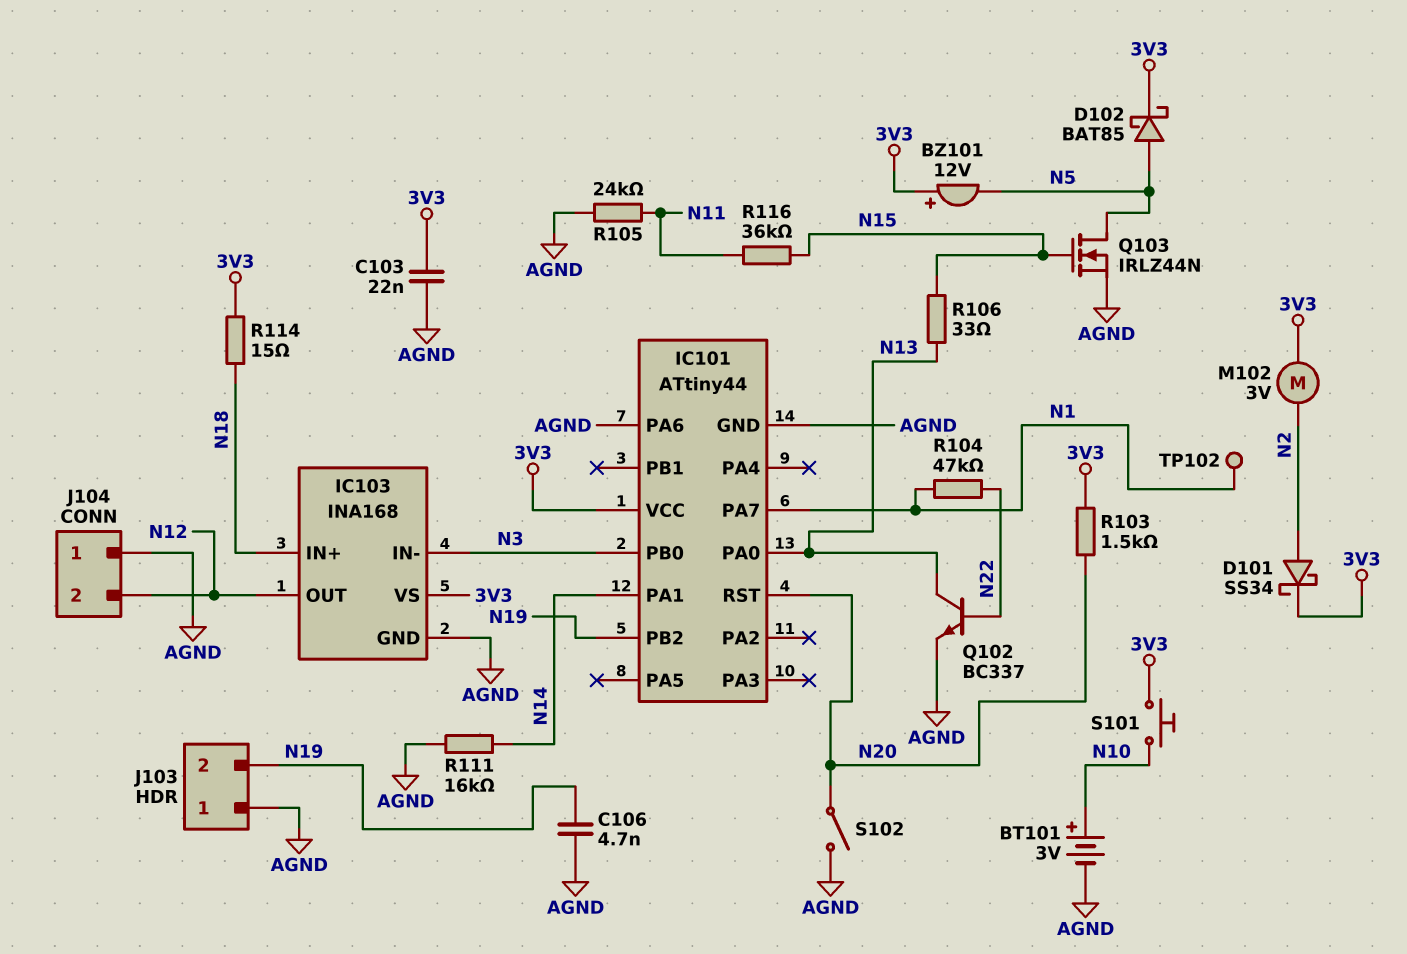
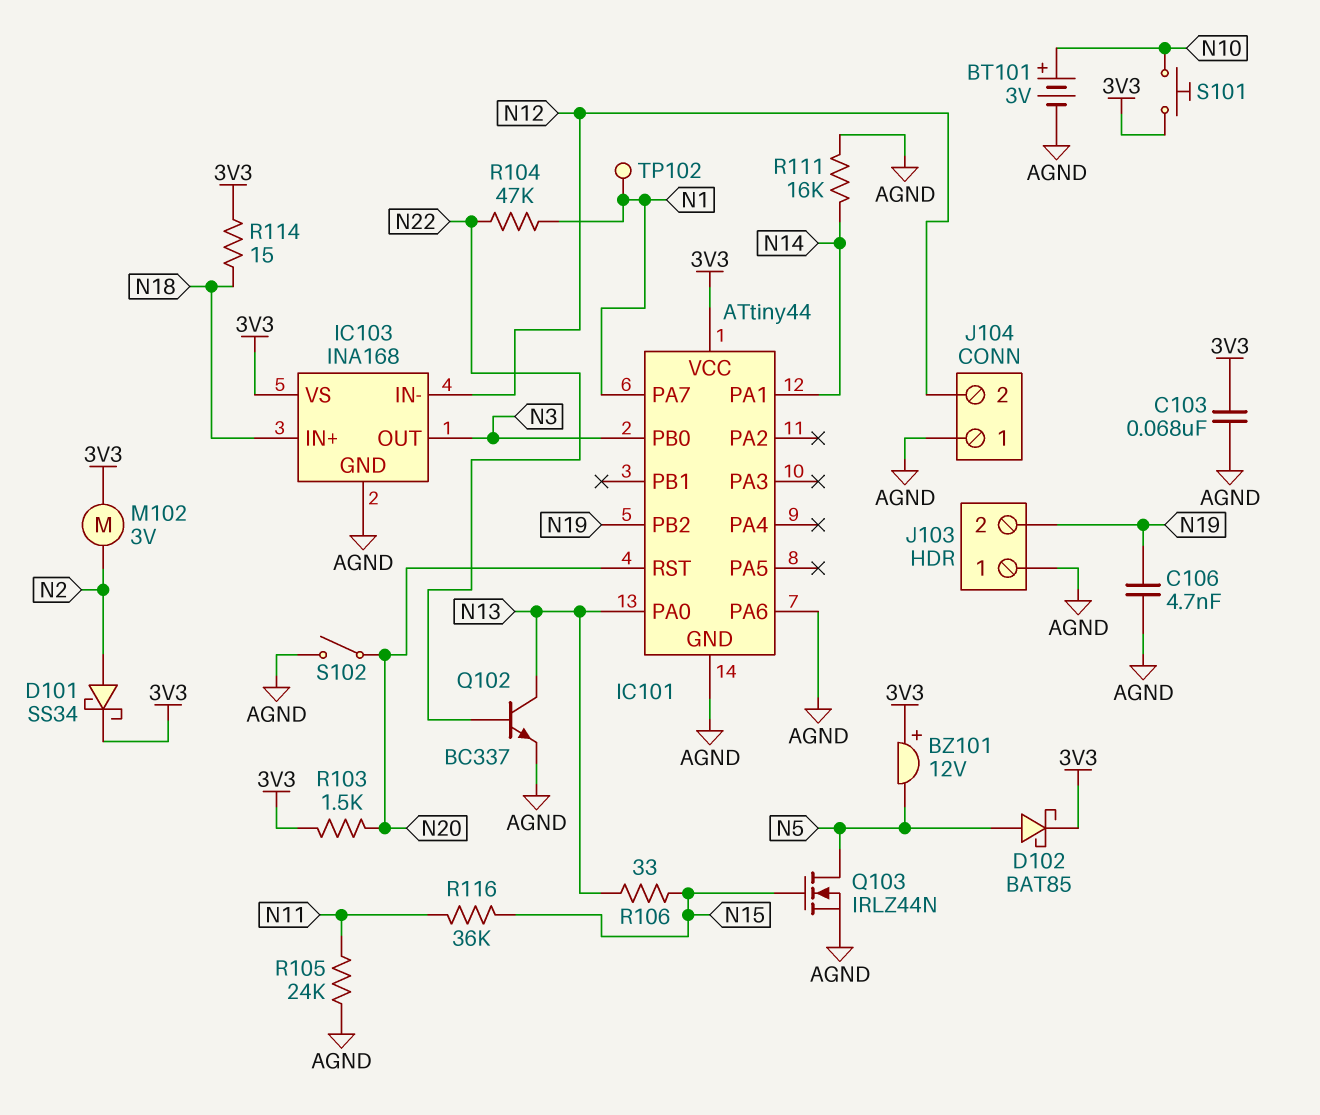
C103: 22nF (3V3, AGND) -> 68nF (3V3, AGND)
IC103 pin IN-: N3 -> N12
IC103 pin OUT: N12 -> N3

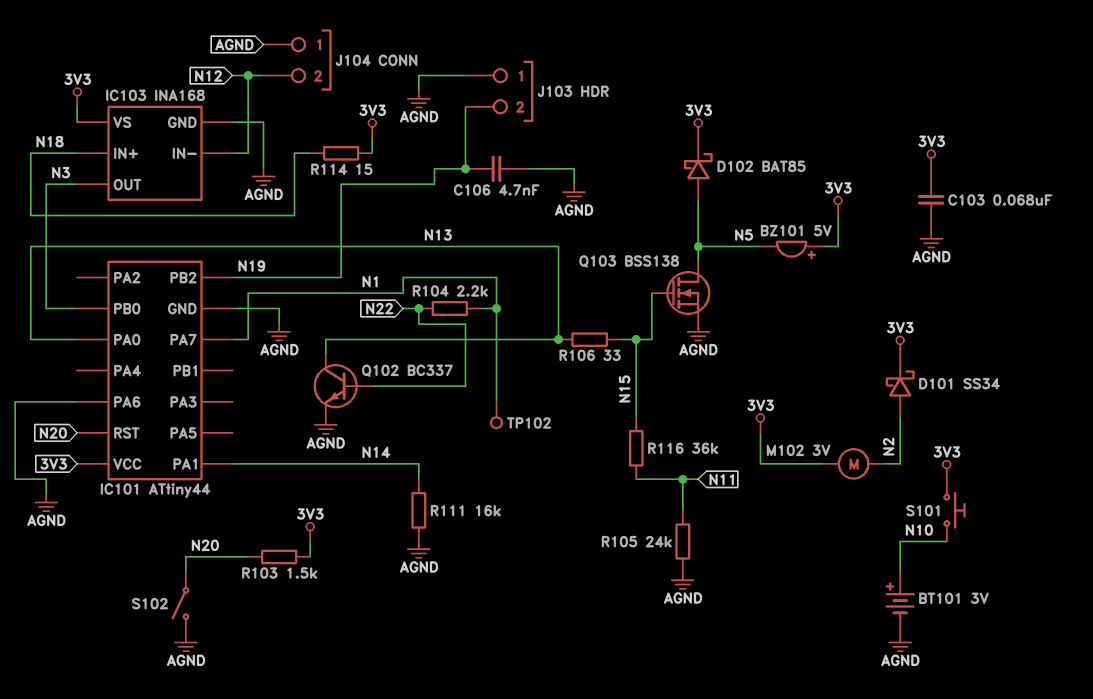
BZ101: buzzer 12V (plus 3V3, minus N5) -> buzzer 5V (plus 3V3, minus N5)
Q103: NMOS IRLZ44N (G N15, D N5, S AGND) -> NMOS BSS138 (G N15, D N5, S AGND)
R104: 47k (N1, N22) -> 2.2k (N1, N22)

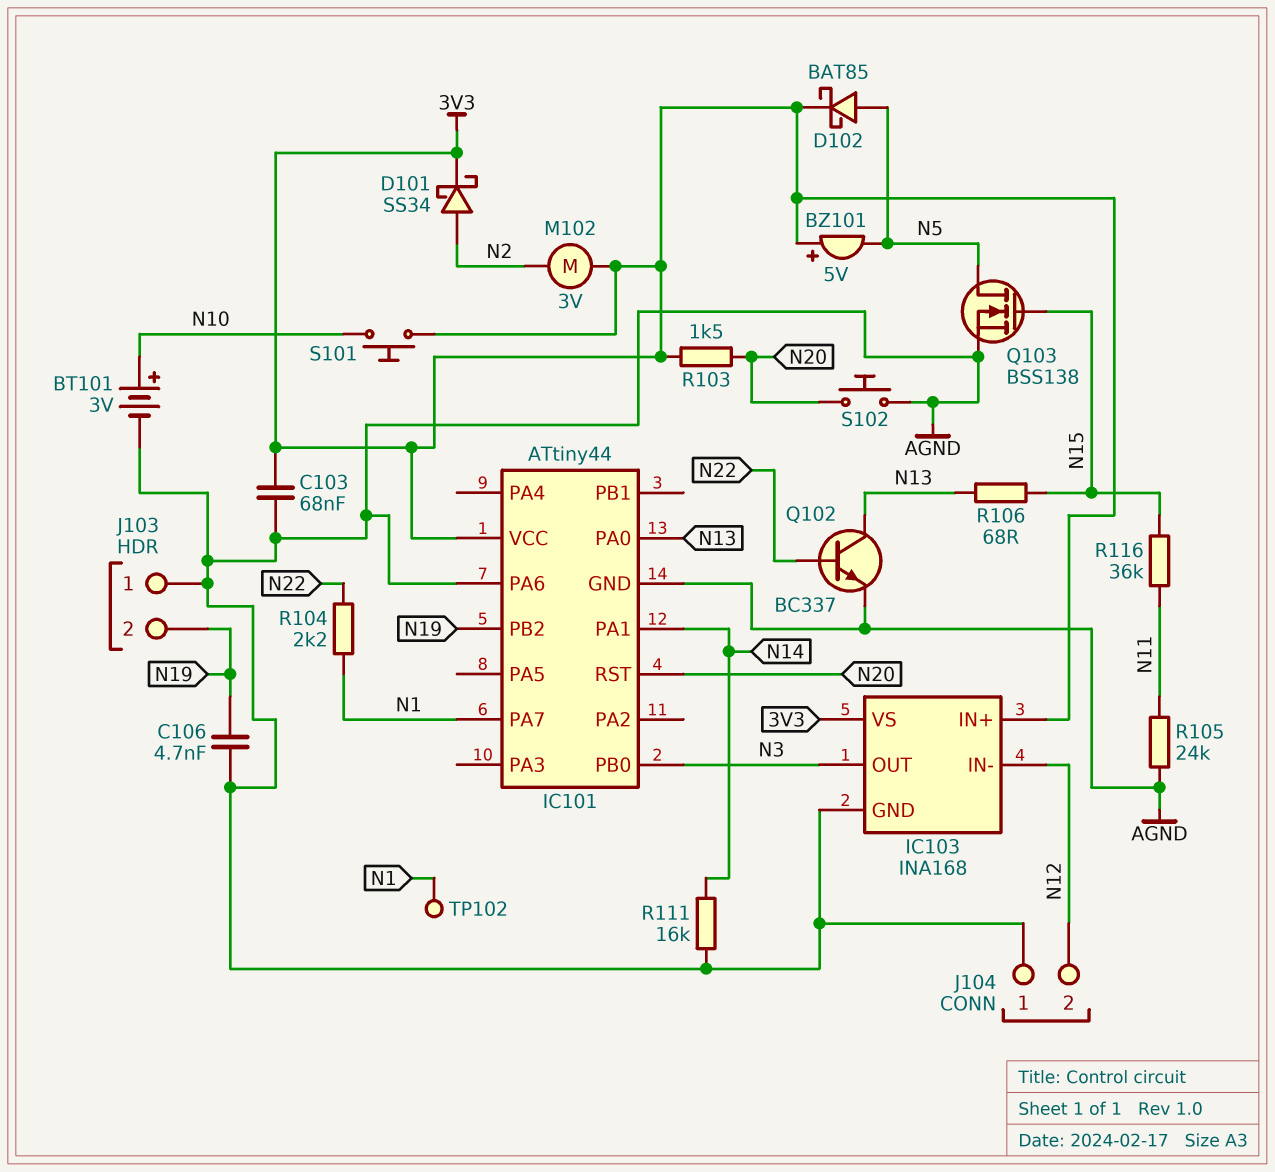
IC103 pin IN+: N18 -> 3V3
R106: 33 (N13, N15) -> 68 (N13, N15)
R114: 15 (3V3, N18) -> none
S102: switch (AGND, N20) -> button (AGND, N20)

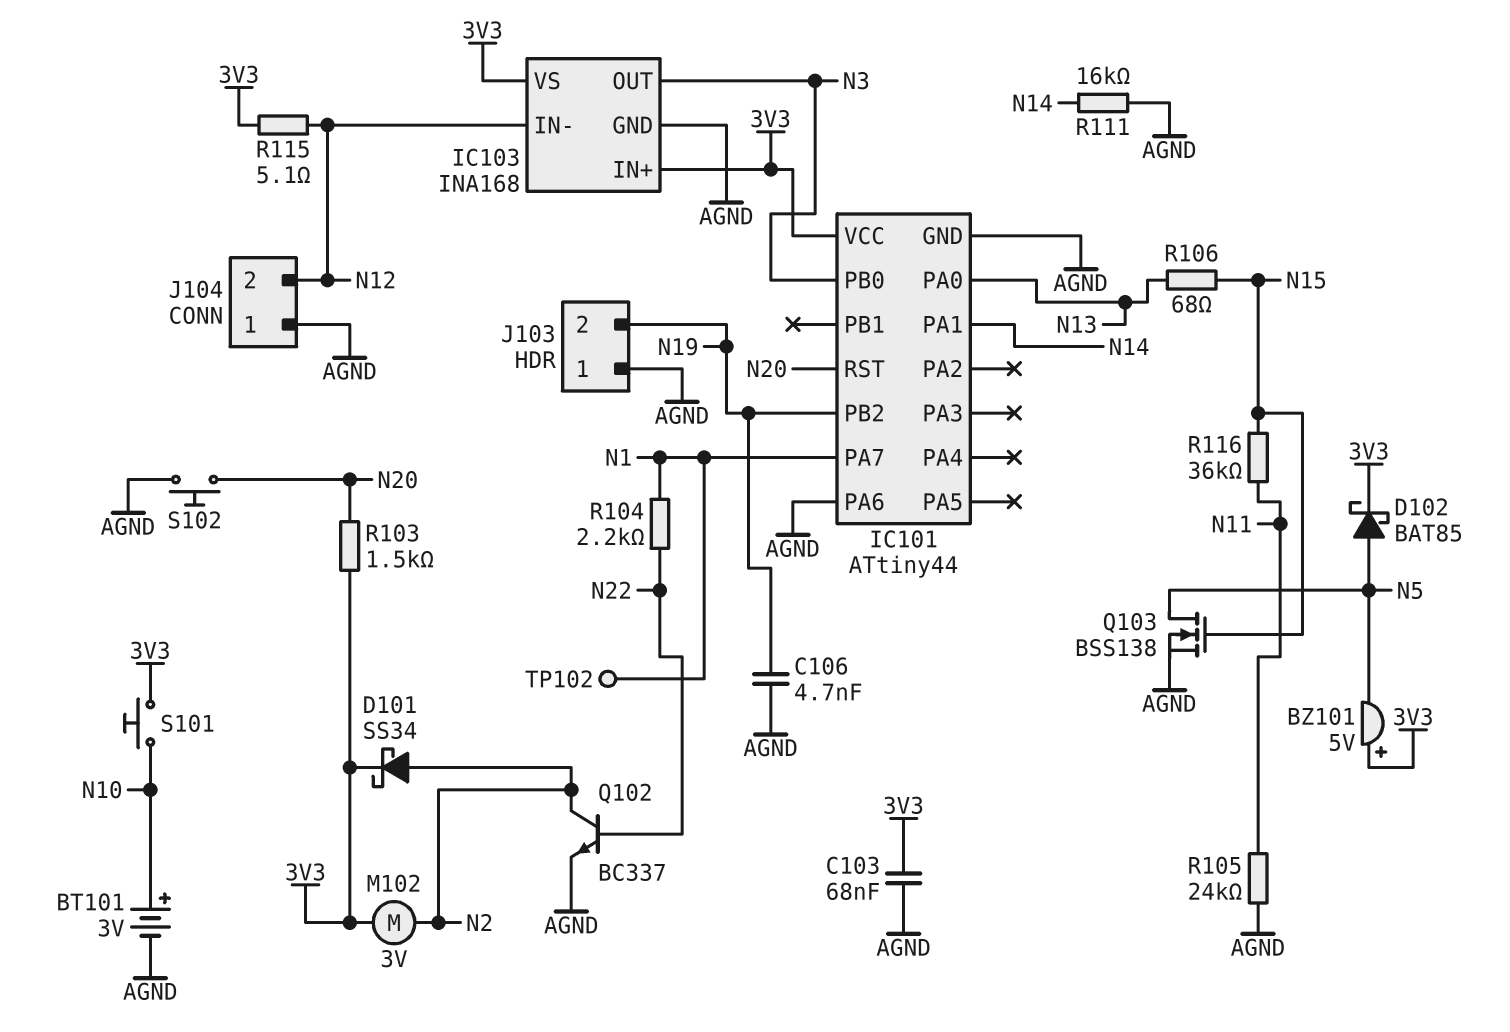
Q102: NPN BC337 (B N22, C N13, E AGND) -> NPN BC337 (B N22, C N2, E AGND)
R115: none -> 5.1 (3V3, N12)

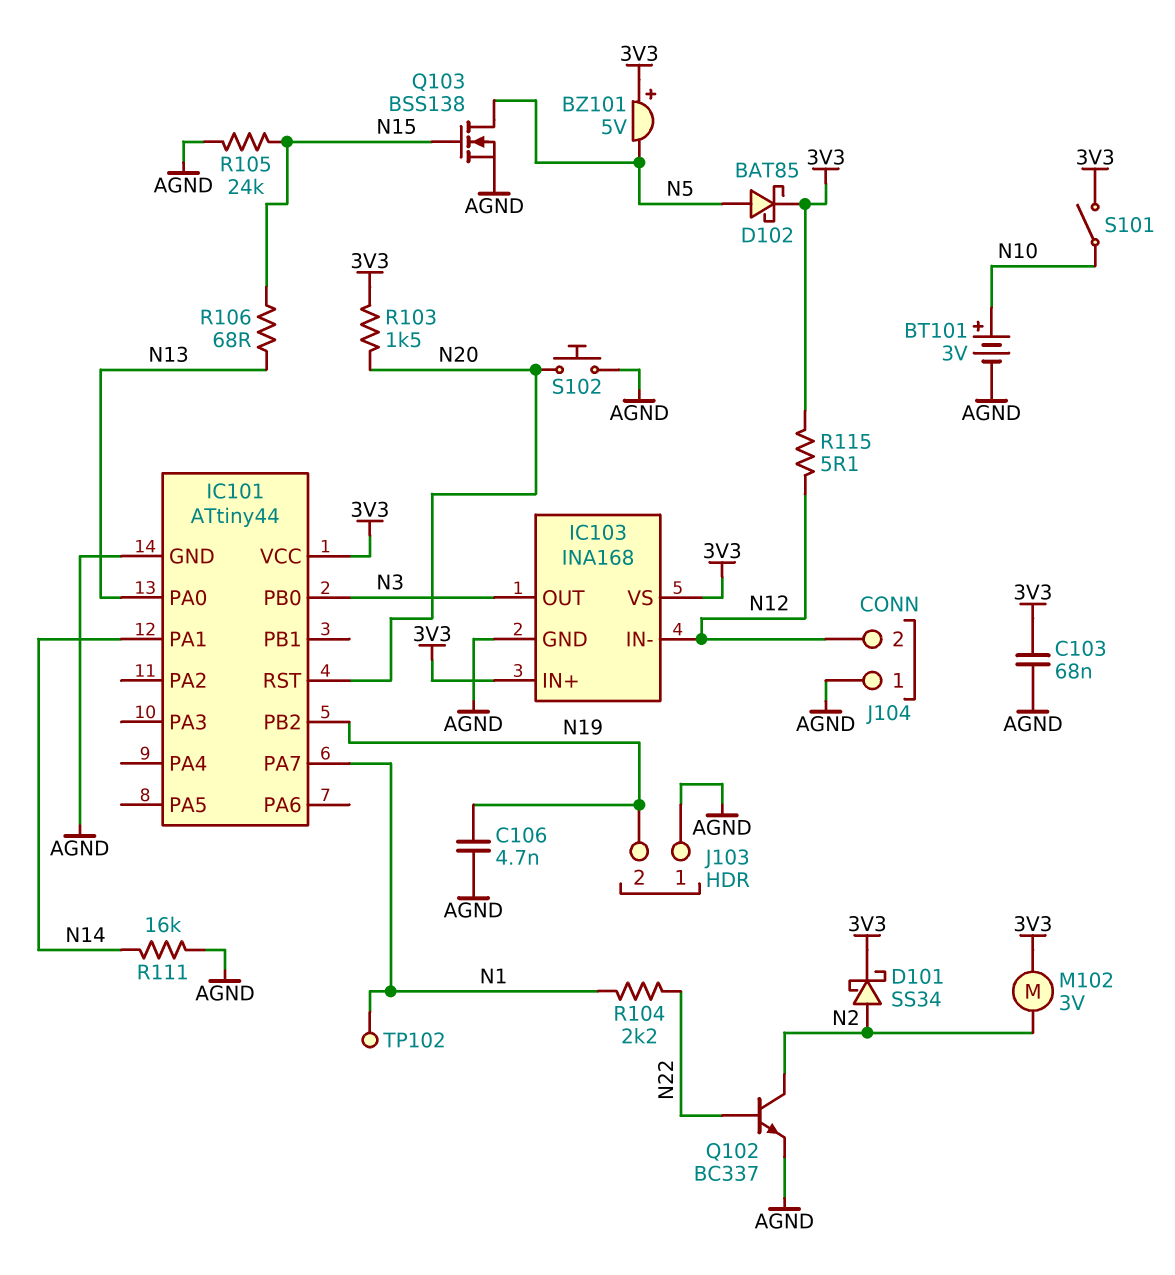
IC101 pin PA6: AGND -> none
R105: 24k (AGND, N11) -> 24k (AGND, N15)
R116: 36k (N11, N15) -> none
S101: button (3V3, N10) -> switch (3V3, N10)

